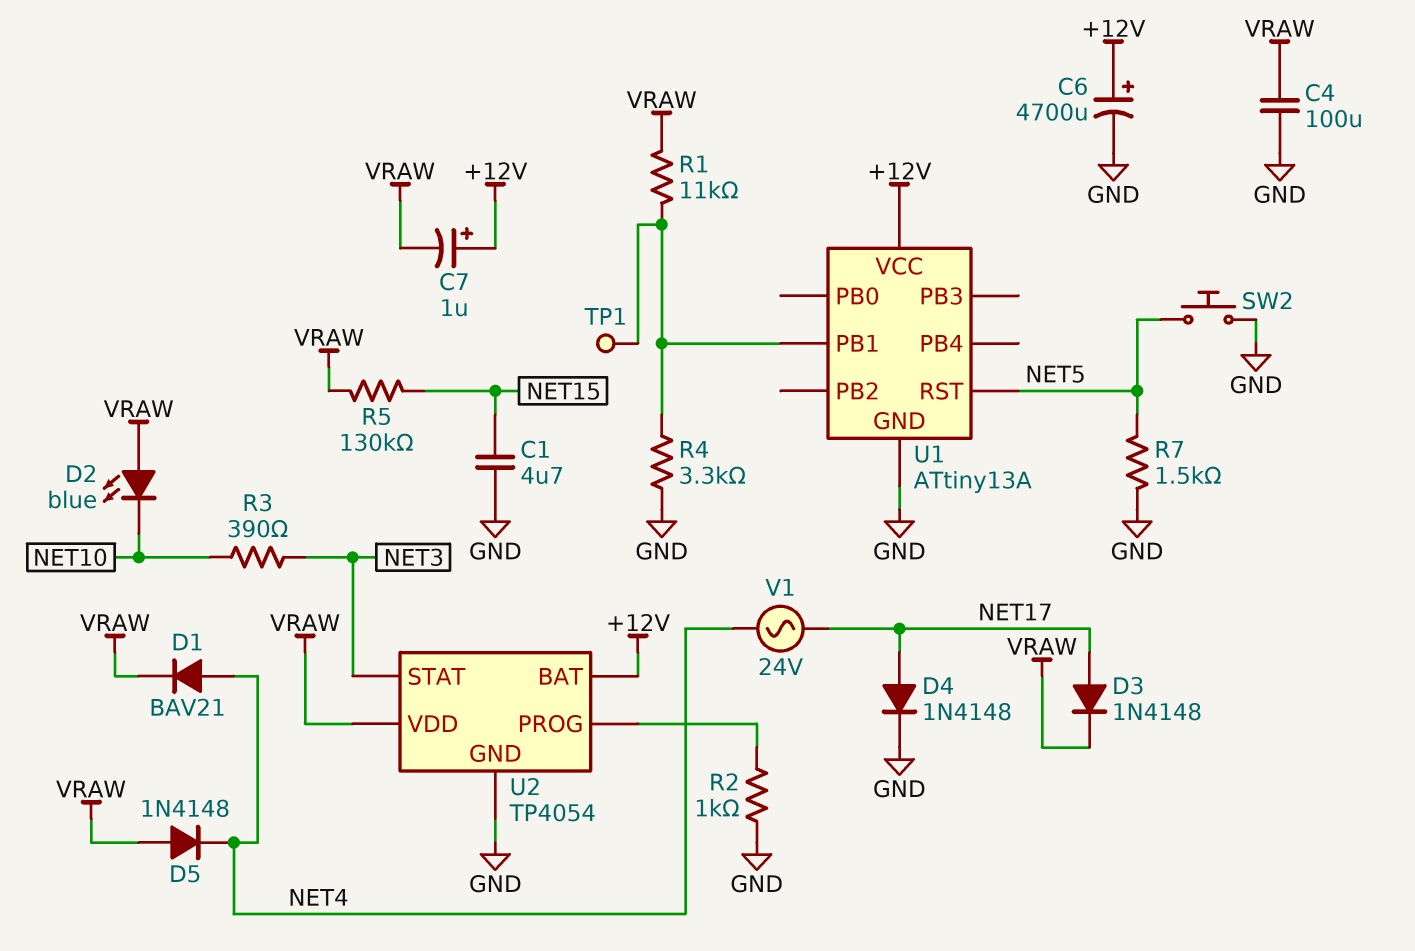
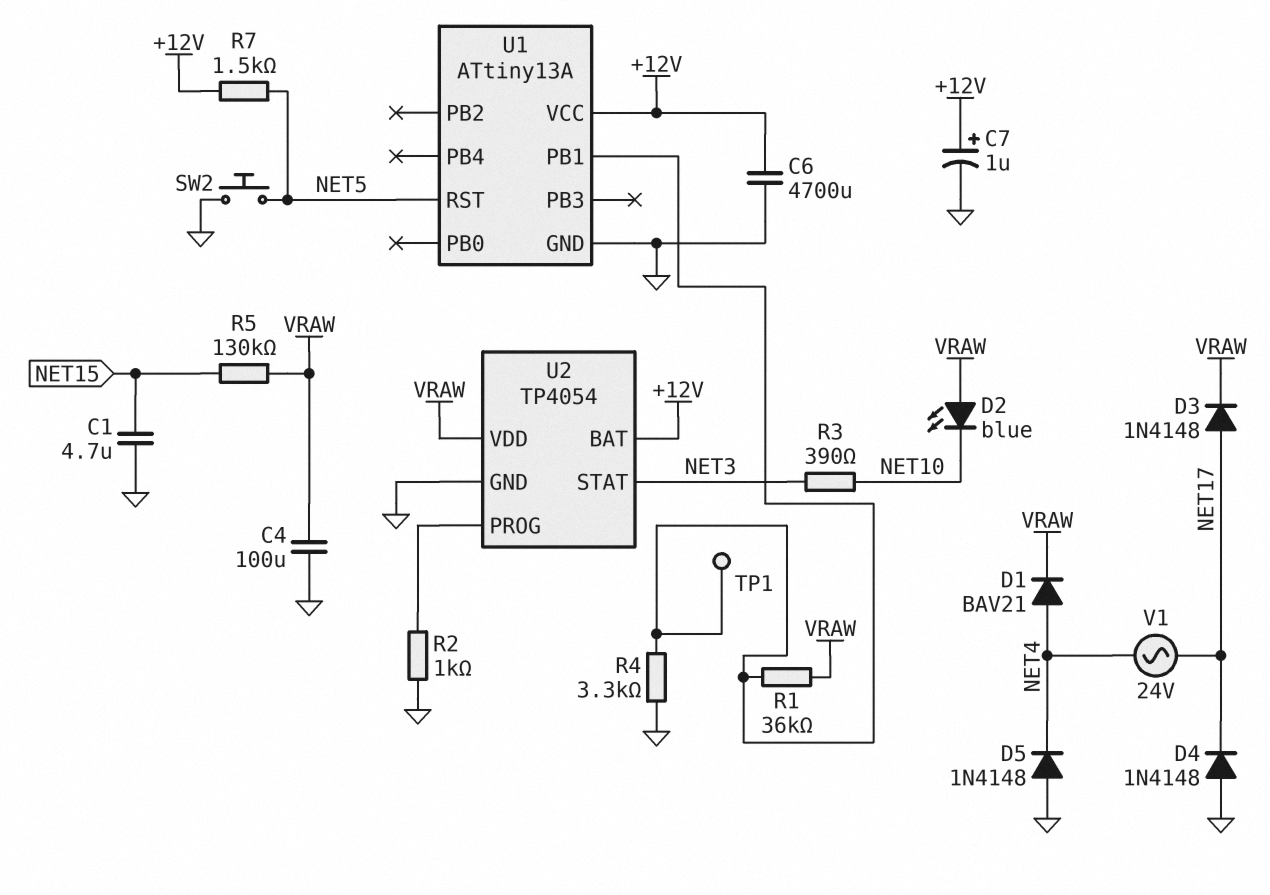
C6: 4700uF (plus +12V, minus GND) -> 4700uF (+12V, GND)
C7: 1uF (plus +12V, minus VRAW) -> 1uF (plus +12V, minus GND)
D4: diode 1N4148 (A NET17, K GND) -> diode 1N4148 (A GND, K NET17)
D5: diode 1N4148 (A VRAW, K NET4) -> diode 1N4148 (A GND, K NET4)
R1: 11k (U1/PB1, VRAW) -> 36k (U1/PB1, VRAW)
R7: 1.5k (GND, NET5) -> 1.5k (+12V, NET5)

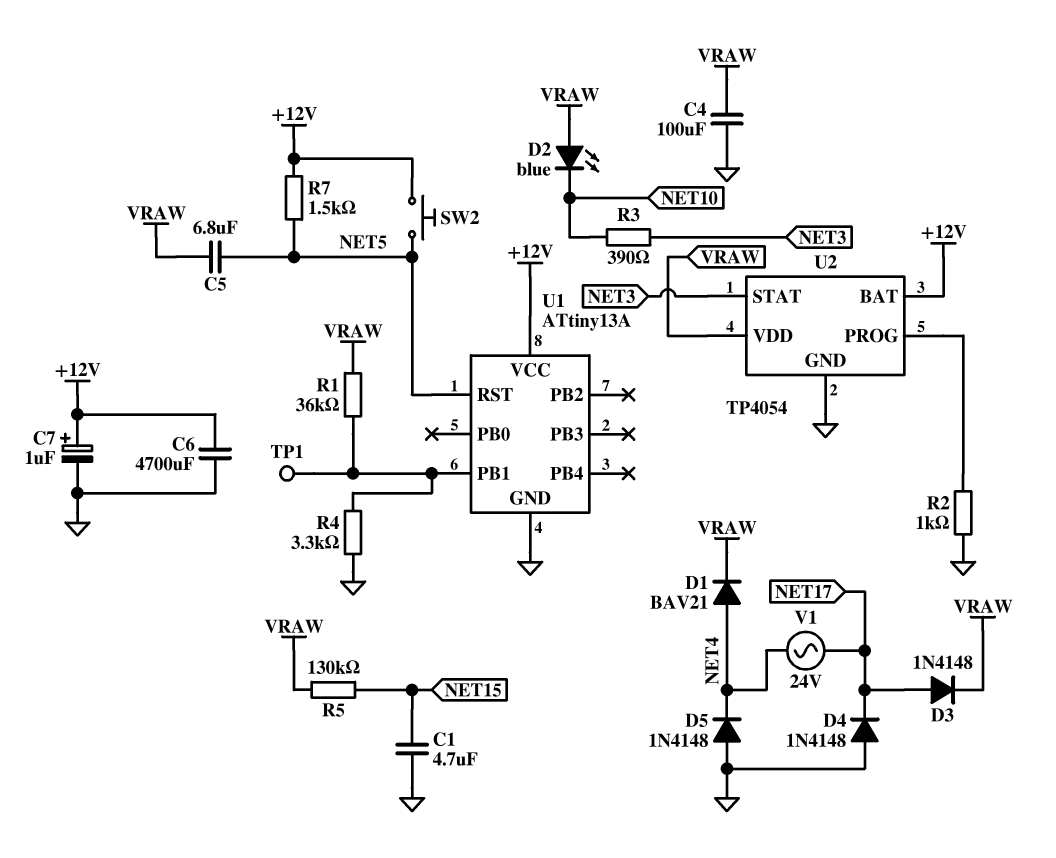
C5: none -> 6.8uF (NET5, VRAW)
SW2: button (GND, NET5) -> button (+12V, NET5)

